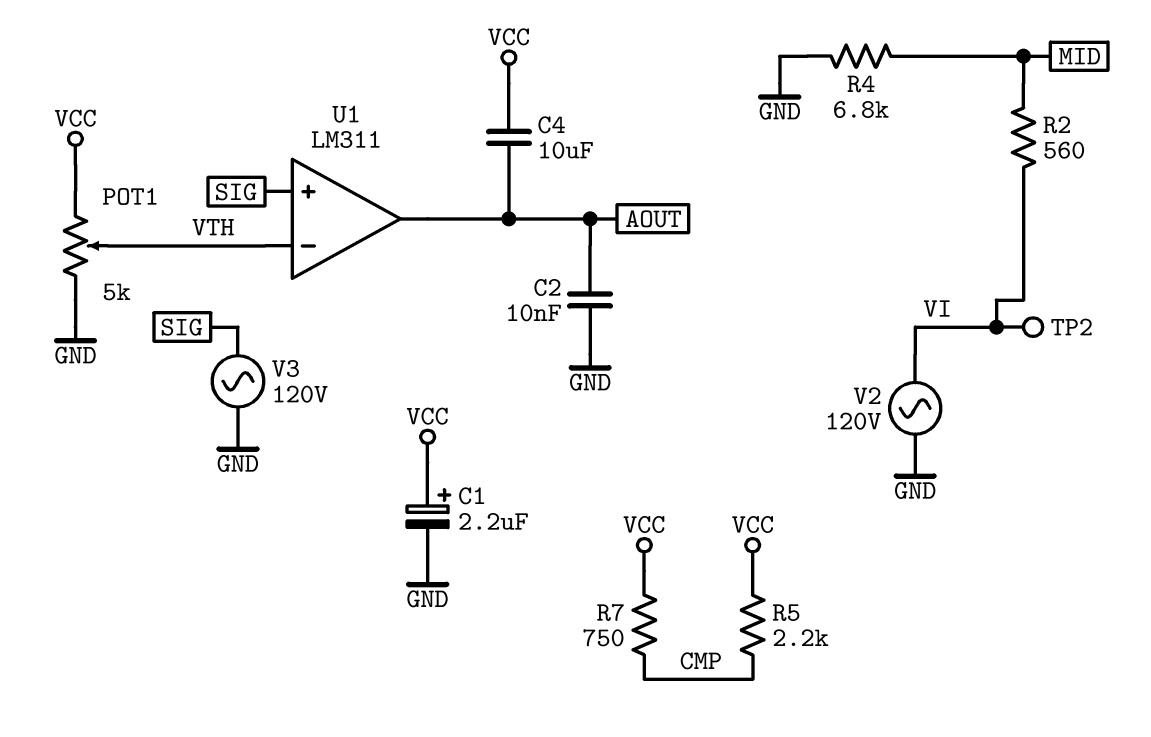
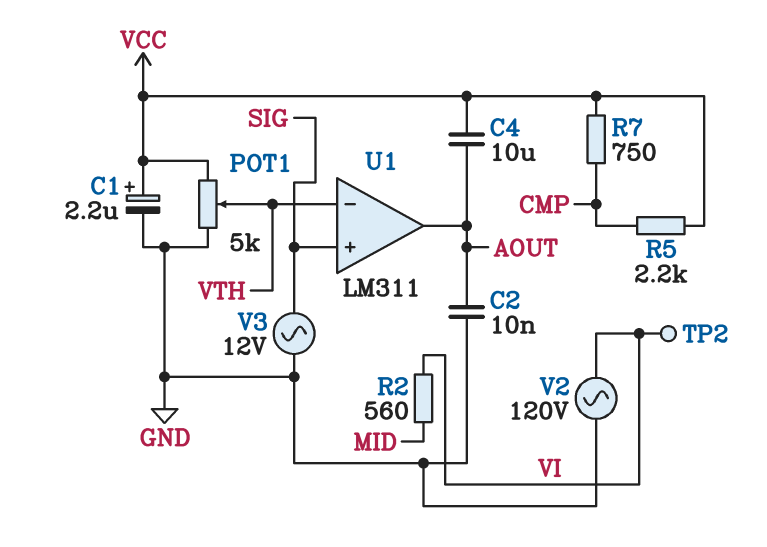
R4: 6.8k (GND, MID) -> none
V3: AC 120V (GND, SIG) -> AC 12V (GND, SIG)

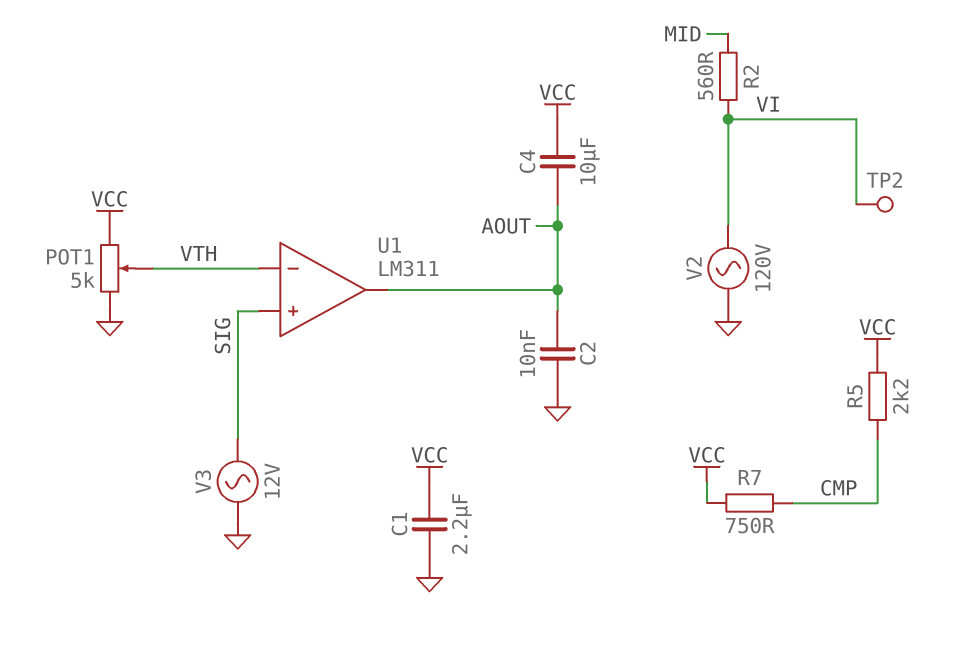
C1: 2.2uF (plus VCC, minus GND) -> 2.2uF (GND, VCC)

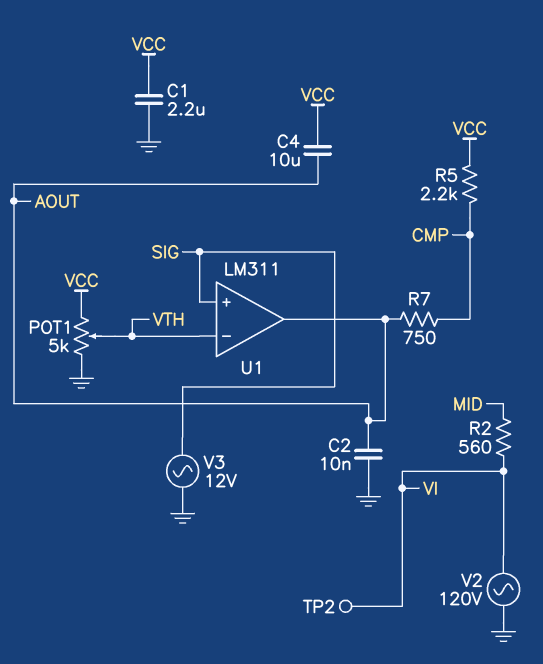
R7: 750 (CMP, VCC) -> 750 (AOUT, CMP)

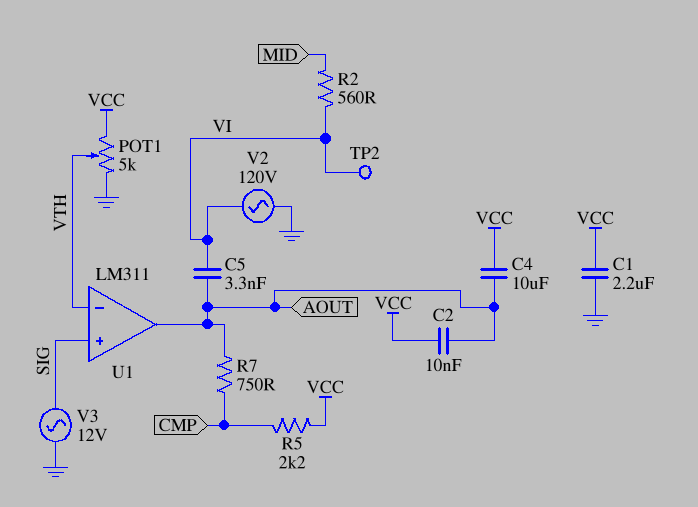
C2: 10nF (AOUT, GND) -> 10nF (AOUT, VCC)
C5: none -> 3.3nF (AOUT, VI)

